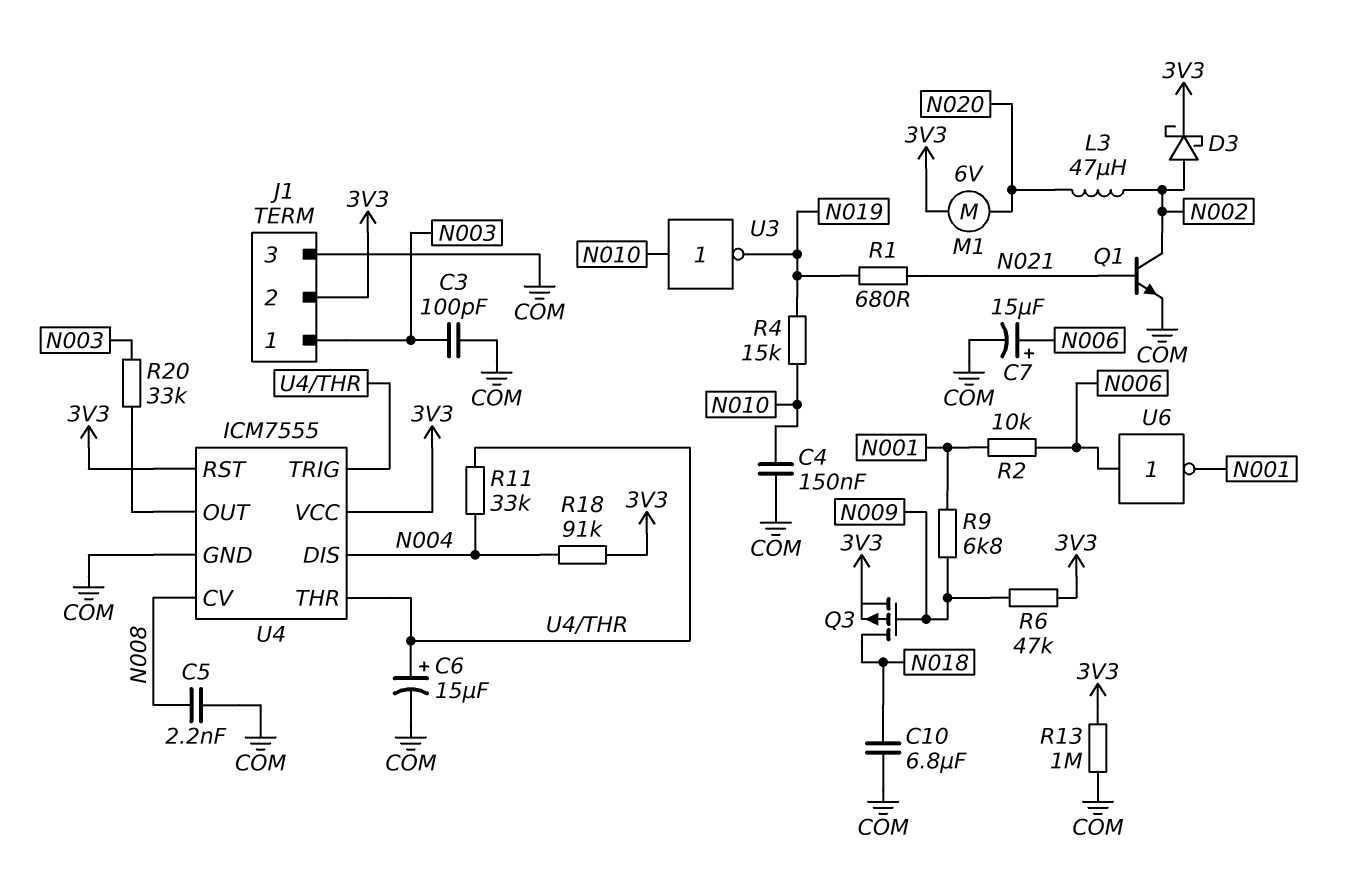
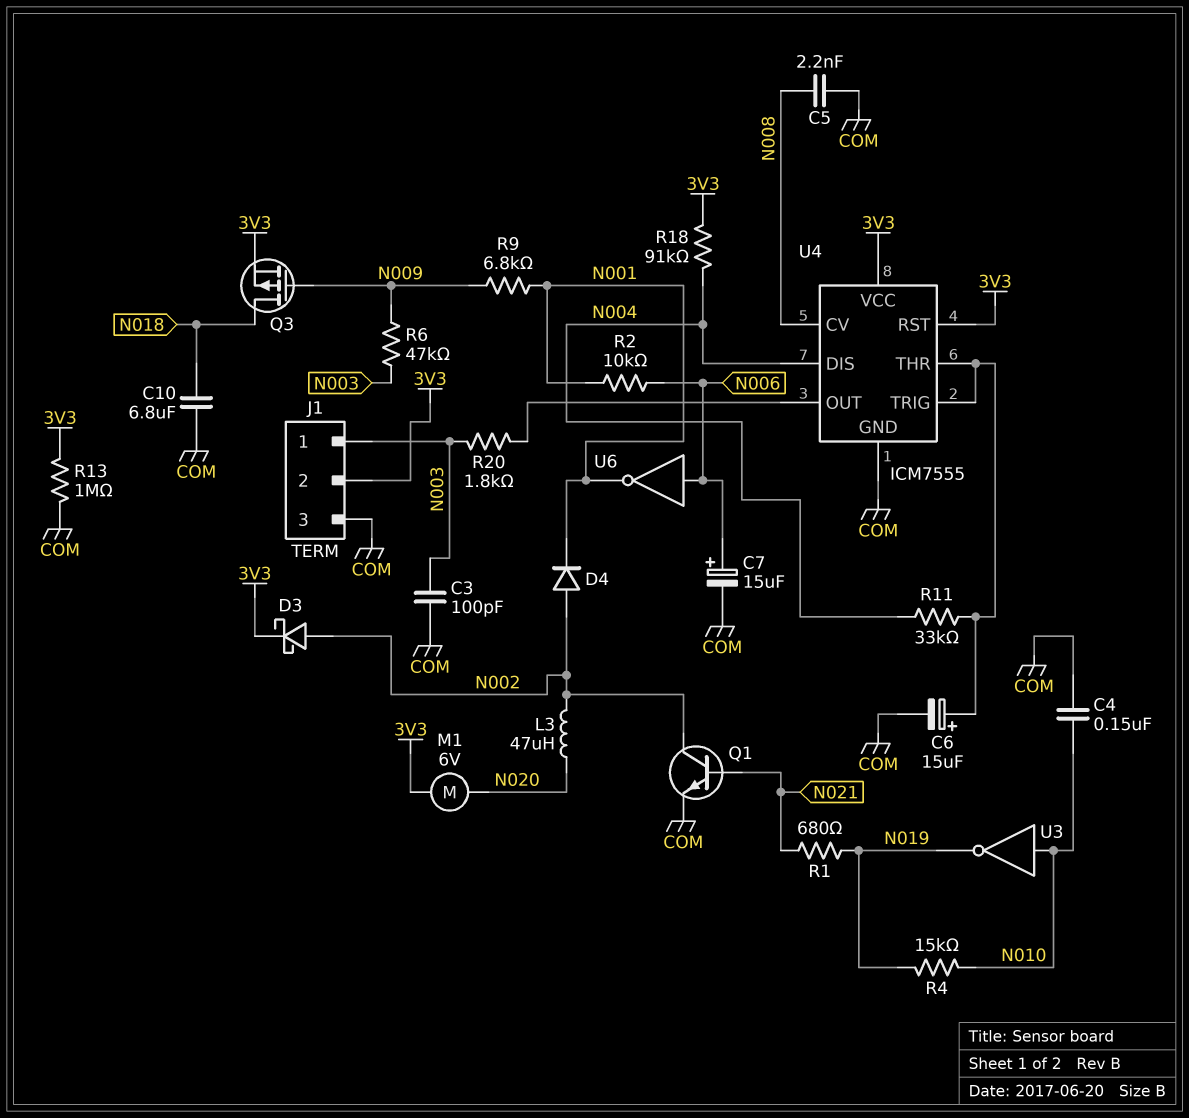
D4: none -> diode (A N002, K N001)
R6: 47k (3V3, N009) -> 47k (N003, N009)
R20: 33k (N003, U4/OUT) -> 1.8k (N003, U4/OUT)

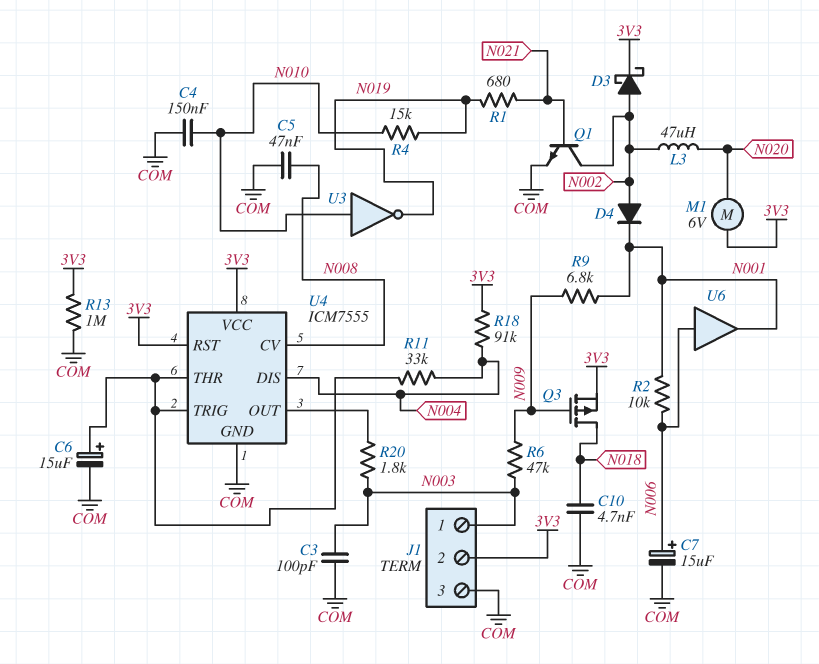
C5: 2.2nF (COM, N008) -> 47nF (COM, N008)
C10: 6.8uF (COM, N018) -> 4.7nF (COM, N018)
U6: NOT (in N006, out N001) -> buffer (in N006, out N001)

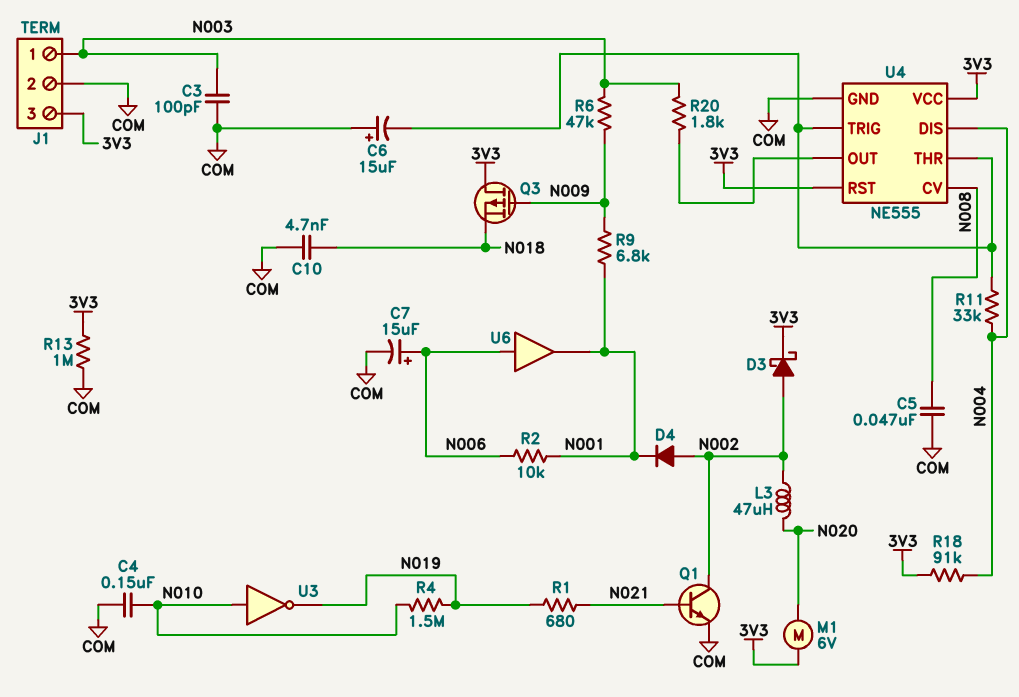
C6: 15uF (plus U4/THR, minus COM) -> 15uF (plus COM, minus U4/THR)
J1 pin 2: 3V3 -> COM
J1 pin 3: COM -> 3V3
Q3: PMOS (G N009, D N018, S 3V3) -> PMOS (G N009, D 3V3, S N018)
R4: 15k (N010, N019) -> 1.5M (N010, N019)
U4: ICM7555 -> NE555

